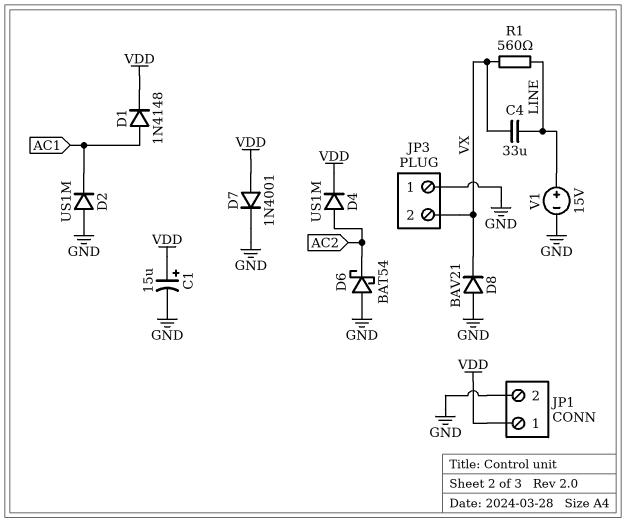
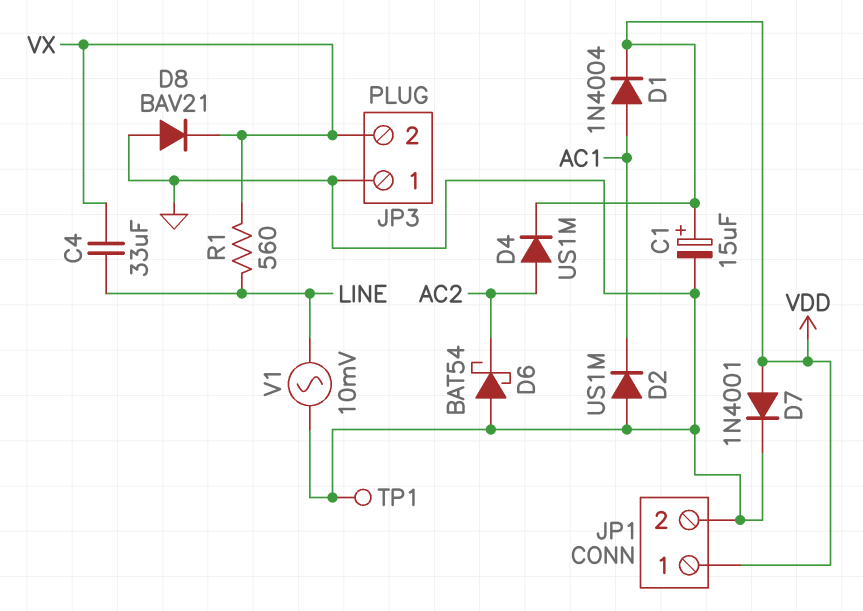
D1: diode 1N4148 (A AC1, K VDD) -> diode 1N4004 (A AC1, K VDD)
TP1: none -> test point (GND)
V1: 15V (plus LINE, minus GND) -> AC 10mV (GND, LINE)

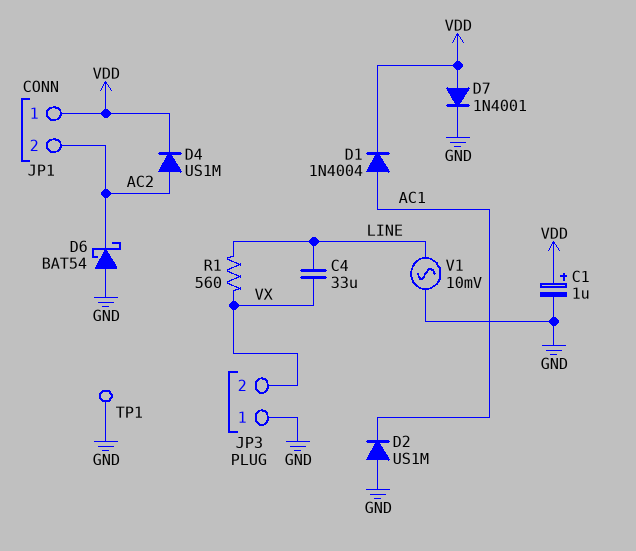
C1: 15uF (plus VDD, minus GND) -> 1uF (plus VDD, minus GND)
D8: diode BAV21 (A GND, K VX) -> none
JP1 pin 2: GND -> AC2

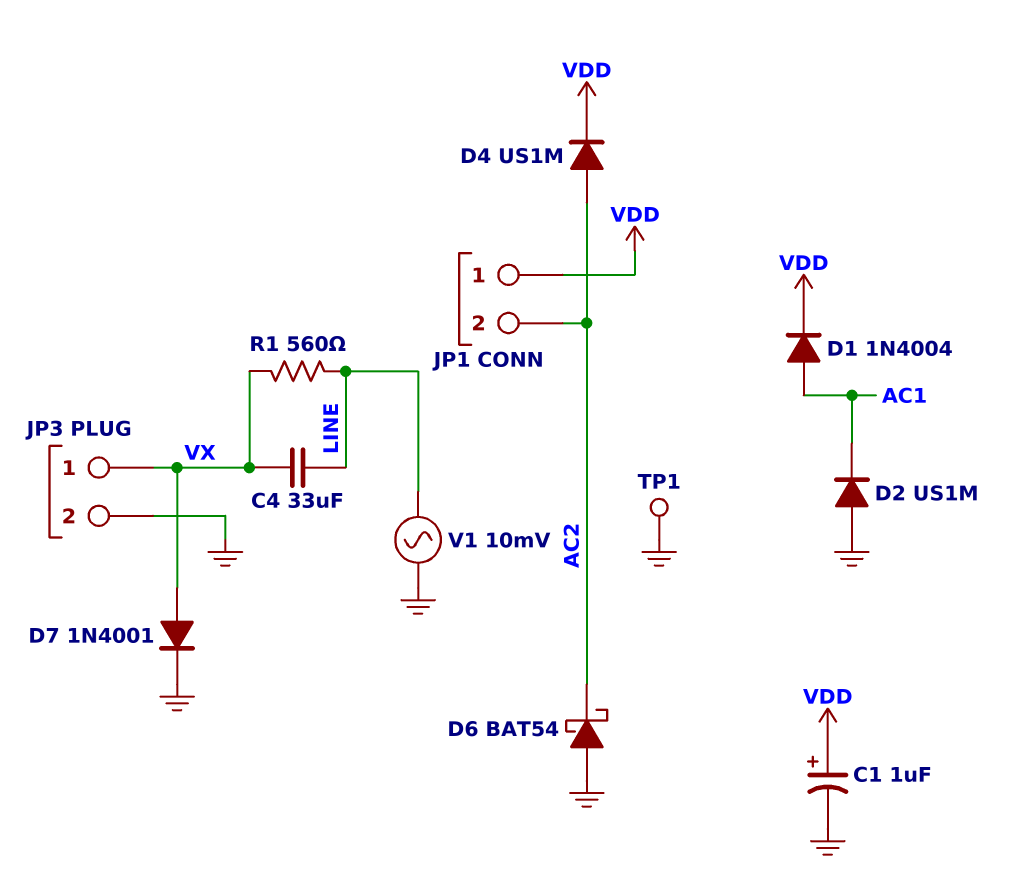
D7: diode 1N4001 (A VDD, K GND) -> diode 1N4001 (A VX, K GND)
JP3 pin 1: GND -> VX
JP3 pin 2: VX -> GND

